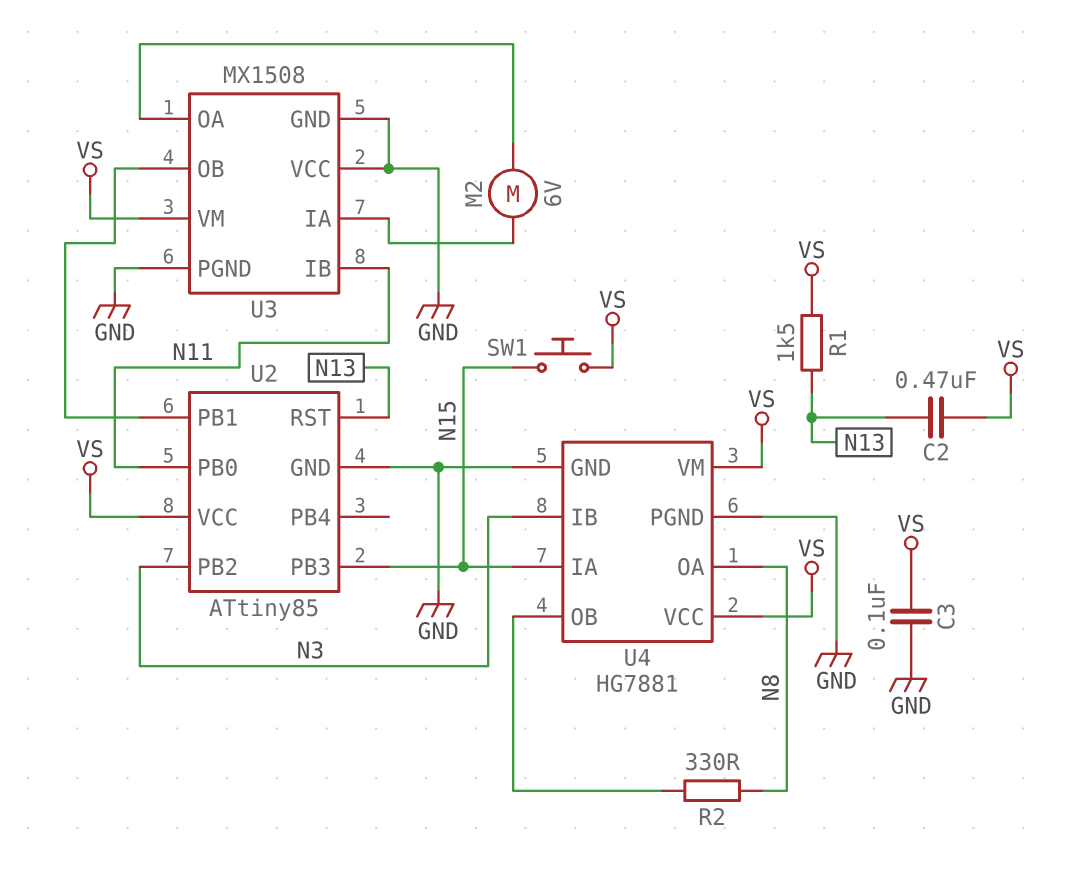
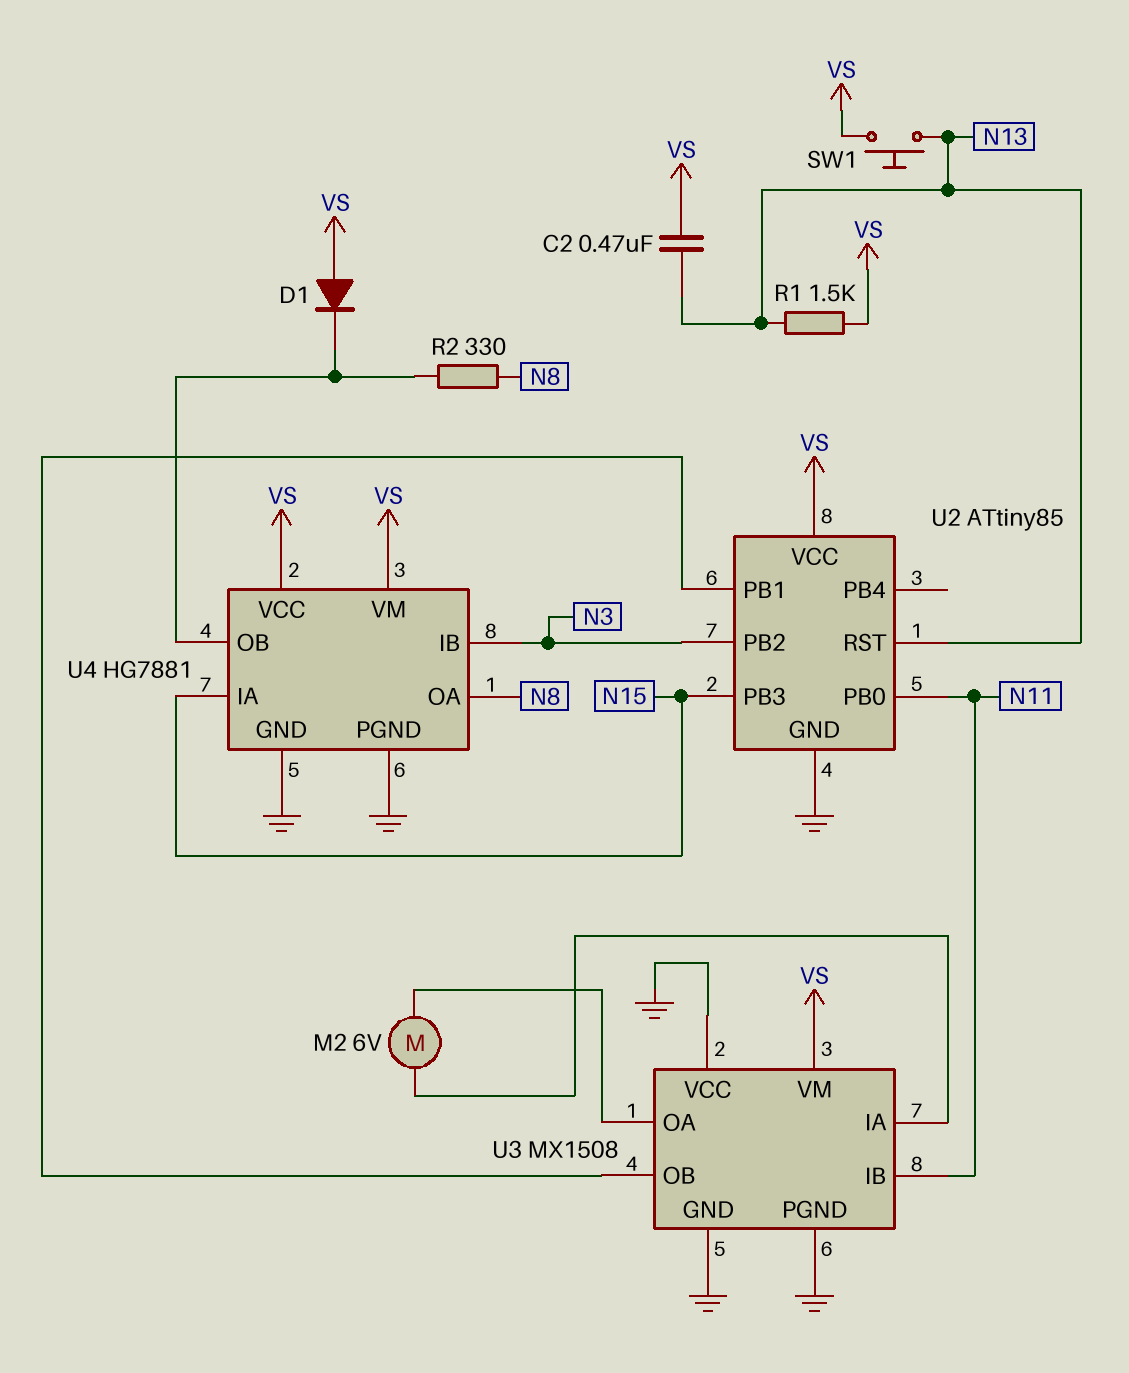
C3: 100nF (GND, VS) -> none
D1: none -> diode (A VS, K U4/OB)
SW1: button (N15, VS) -> button (N13, VS)

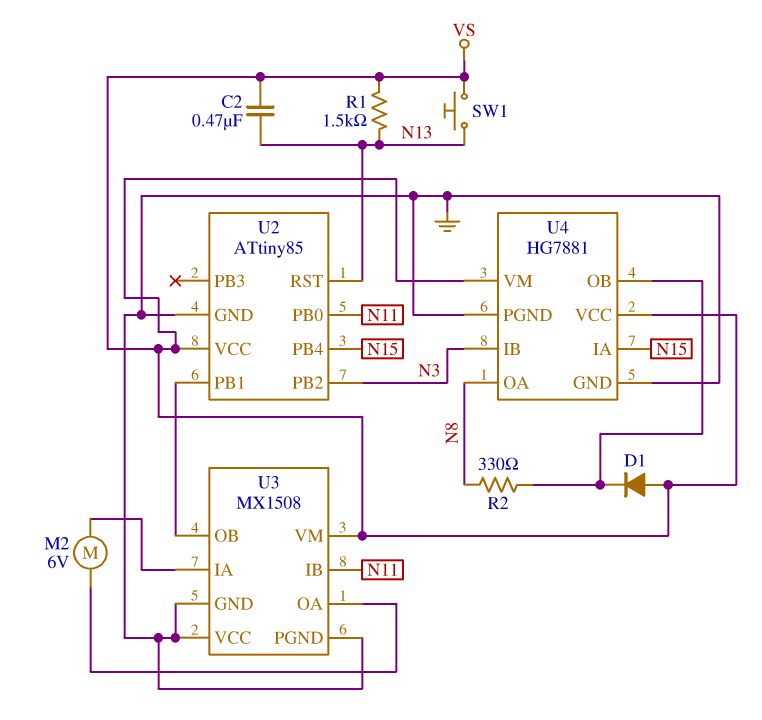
U2 pin PB3: N15 -> none
U2 pin PB4: none -> N15

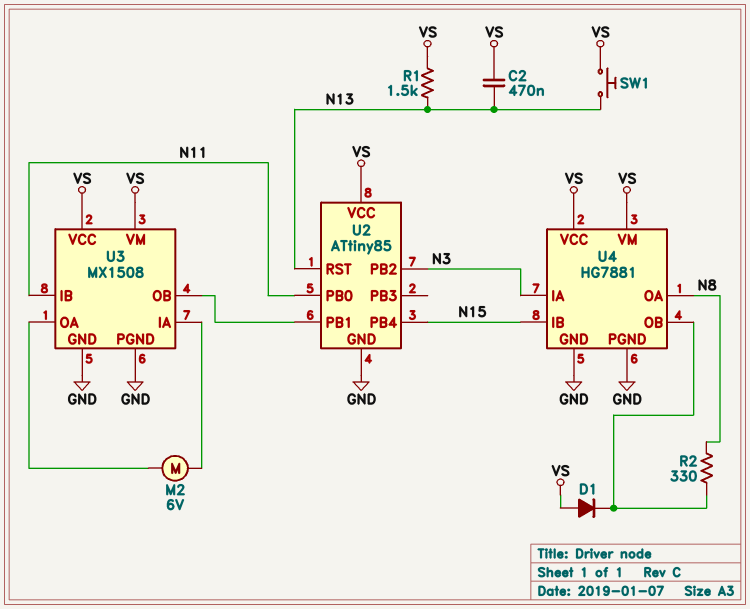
U3 pin VCC: GND -> VS
U4 pin IA: N15 -> N3
U4 pin IB: N3 -> N15

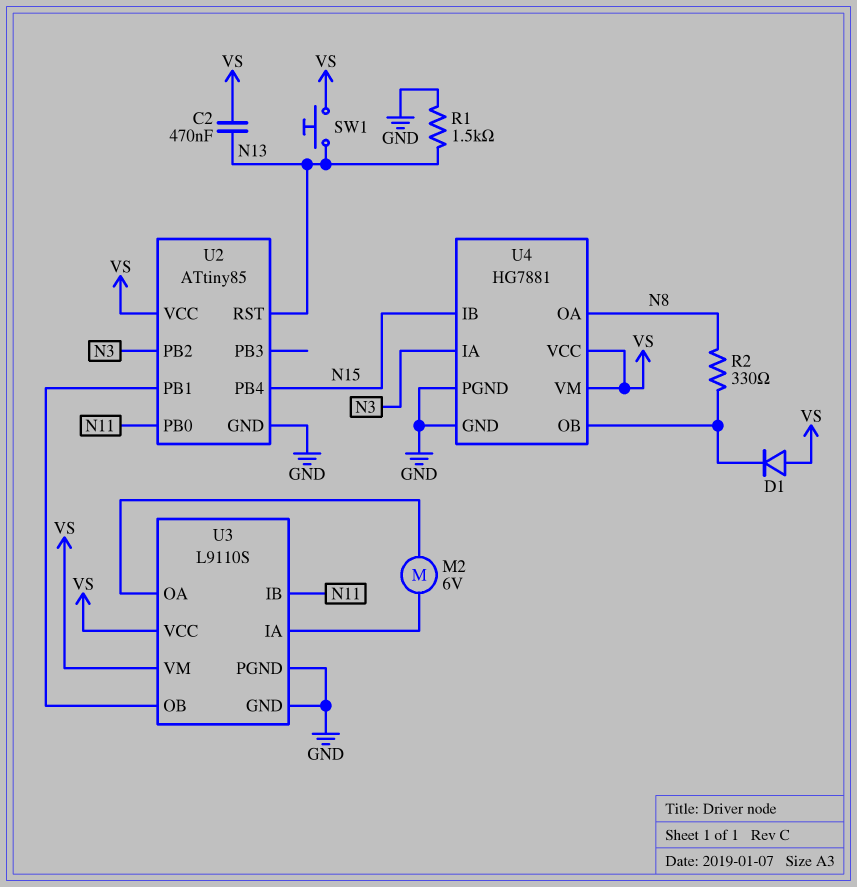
R1: 1.5k (N13, VS) -> 1.5k (GND, N13)
U3: MX1508 -> L9110S

